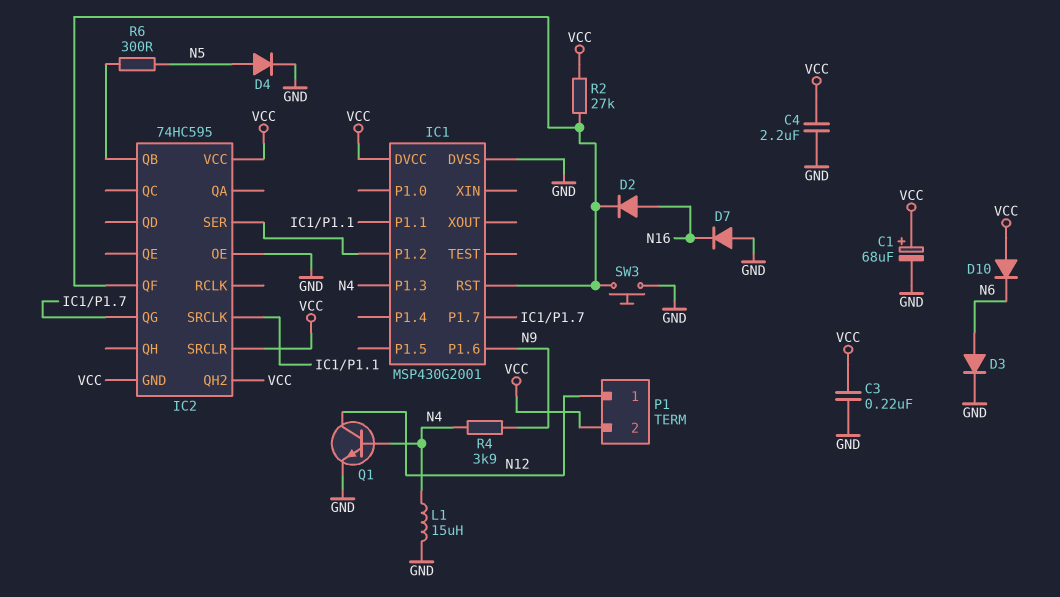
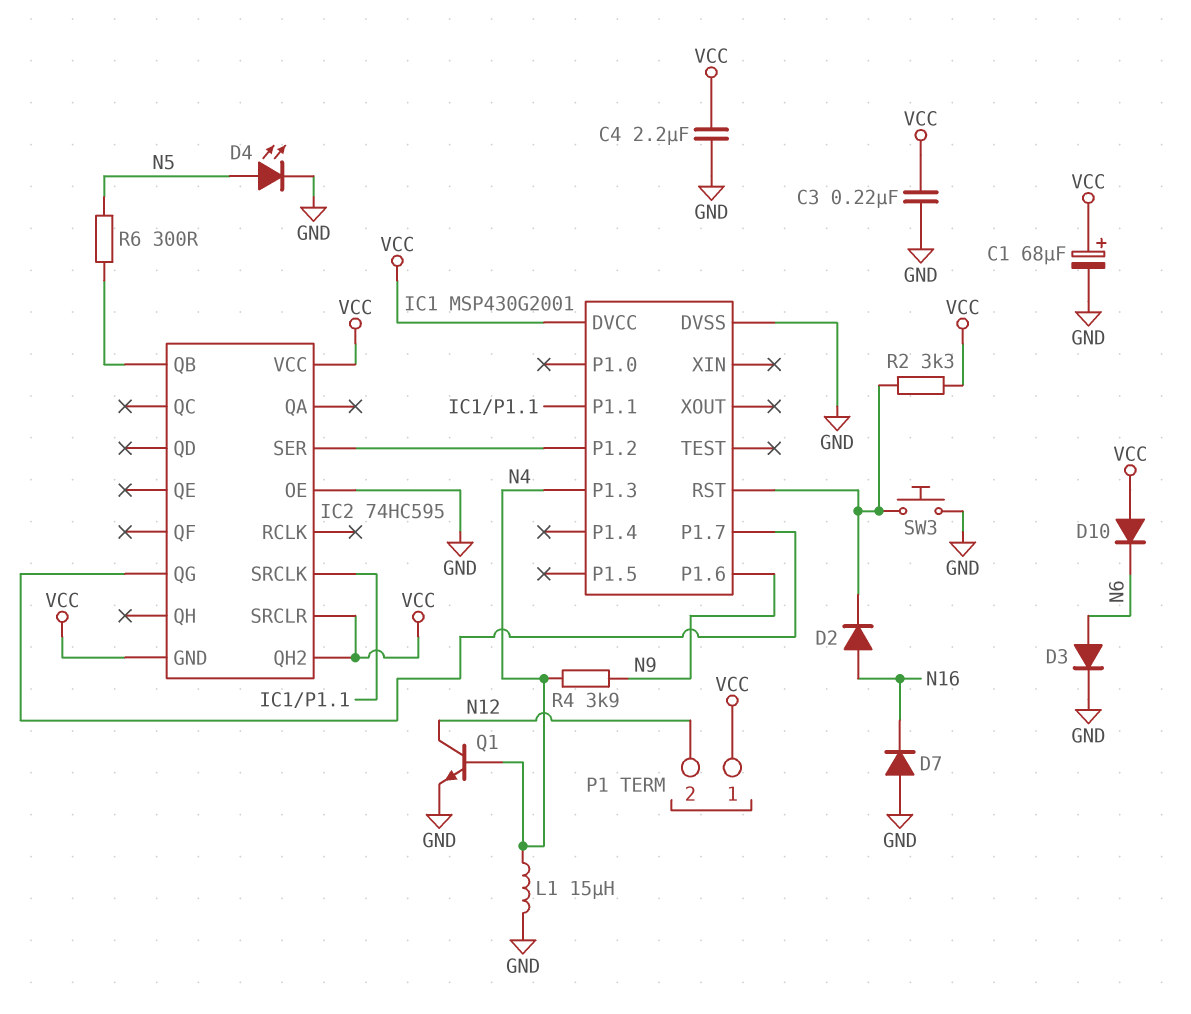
D4: diode (A N5, K GND) -> LED (A N5, K GND)
IC2 pin QF: IC1/RST -> none
P1 pin 1: N12 -> VCC
P1 pin 2: VCC -> N12
R2: 27k (IC1/RST, VCC) -> 3.3k (IC1/RST, VCC)

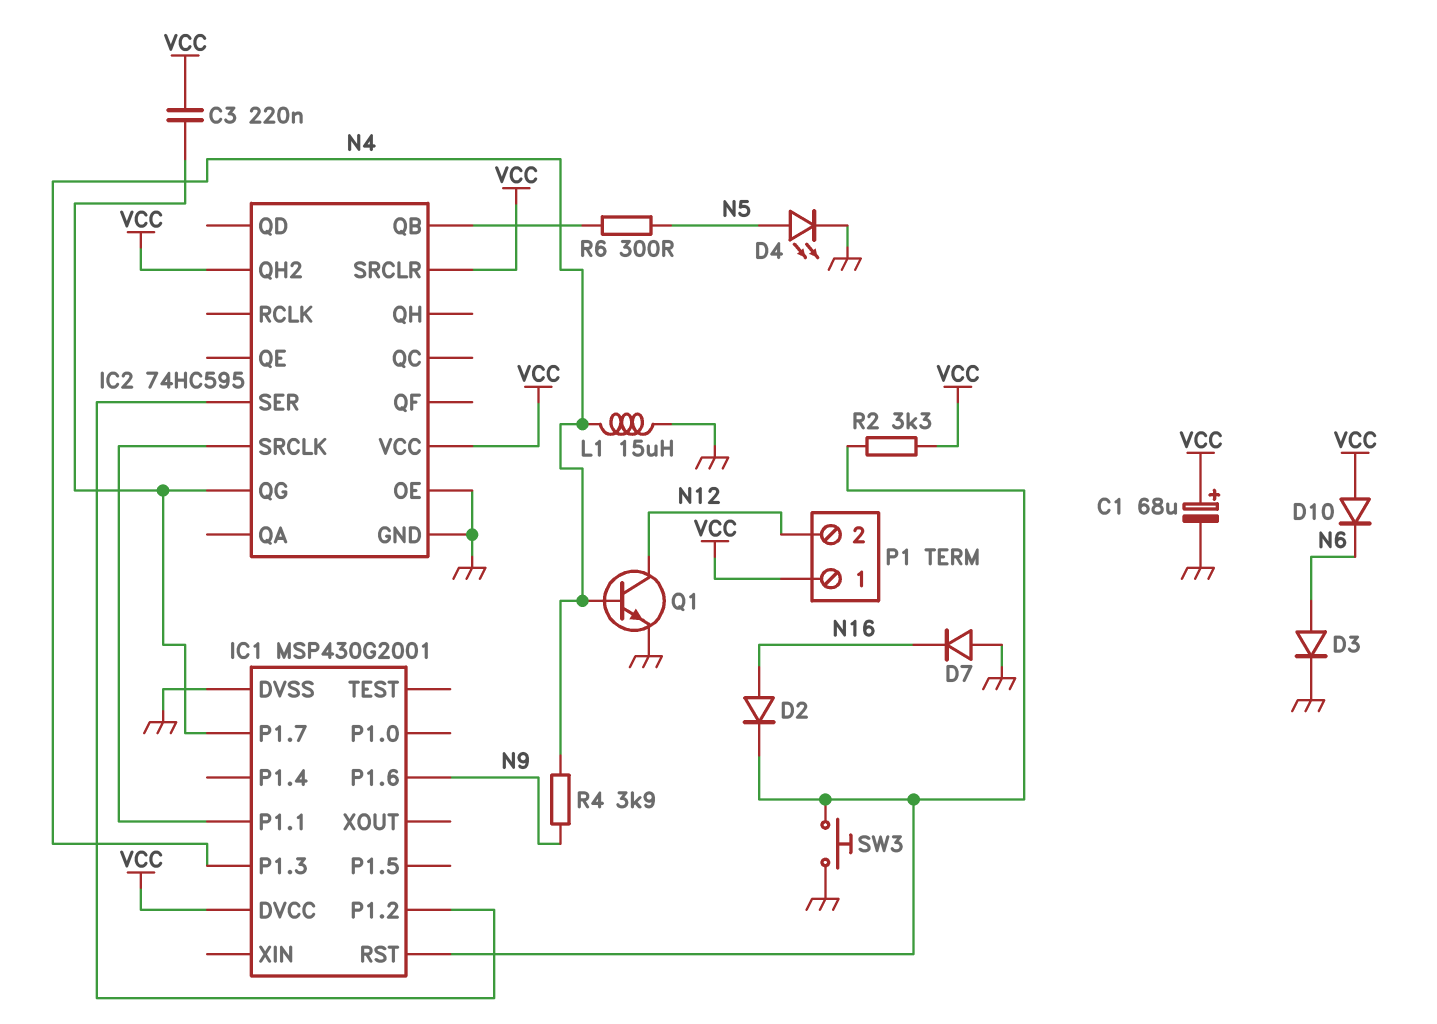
C3: 220nF (GND, VCC) -> 220nF (IC1/P1.7, VCC)
C4: 2.2uF (GND, VCC) -> none
IC2 pin GND: VCC -> GND

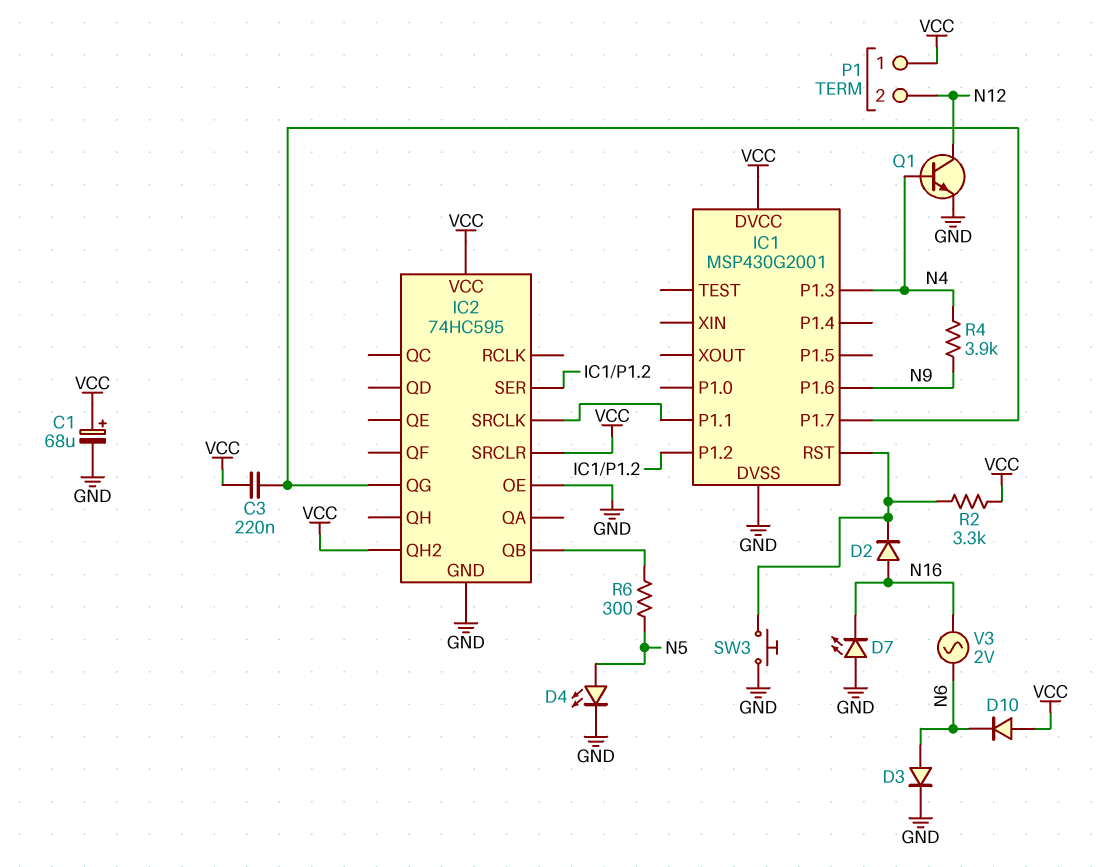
D7: diode (A GND, K N16) -> LED (A GND, K N16)
L1: 15uH (GND, N4) -> none
V3: none -> AC 2V (N6, N16)

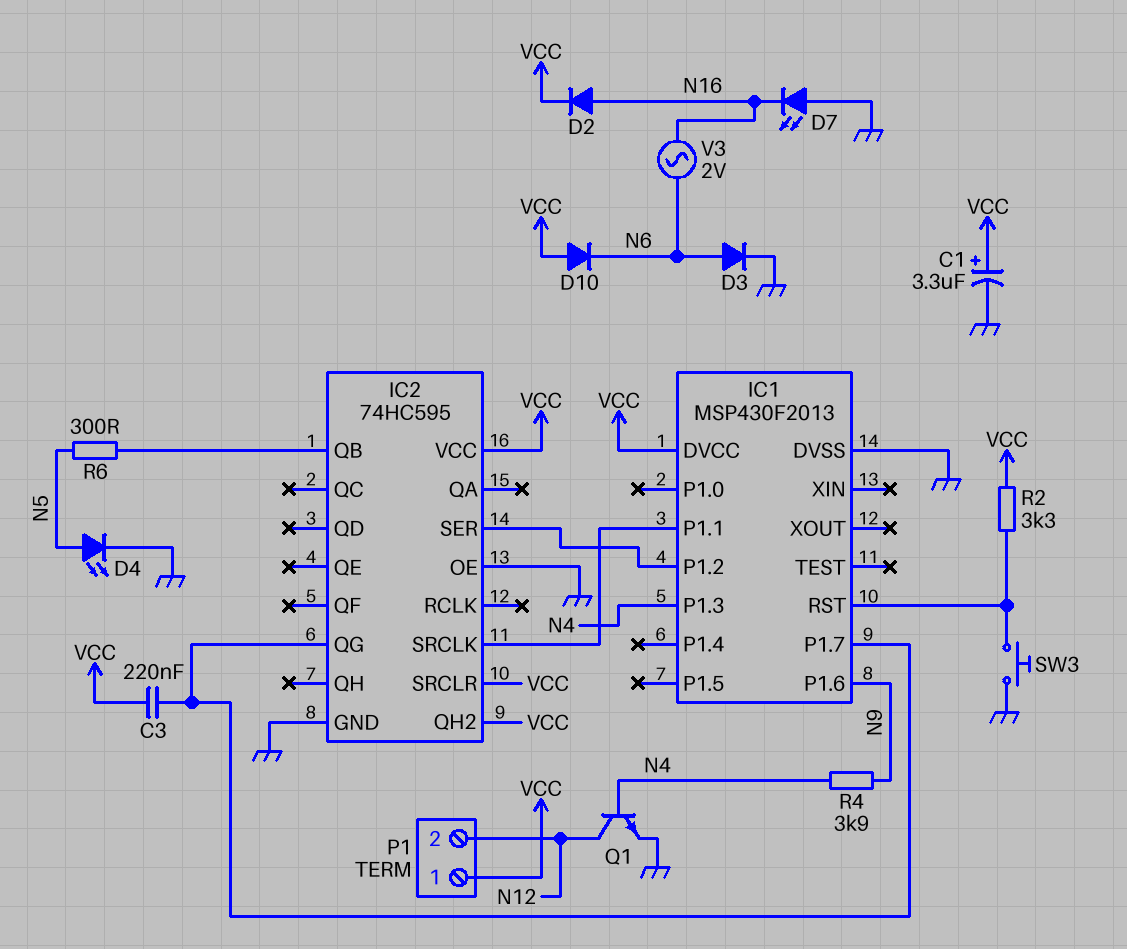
C1: 68uF (plus VCC, minus GND) -> 3.3uF (plus VCC, minus GND)
D2: diode (A N16, K IC1/RST) -> diode (A N16, K VCC)
IC1: MSP430G2001 -> MSP430F2013

